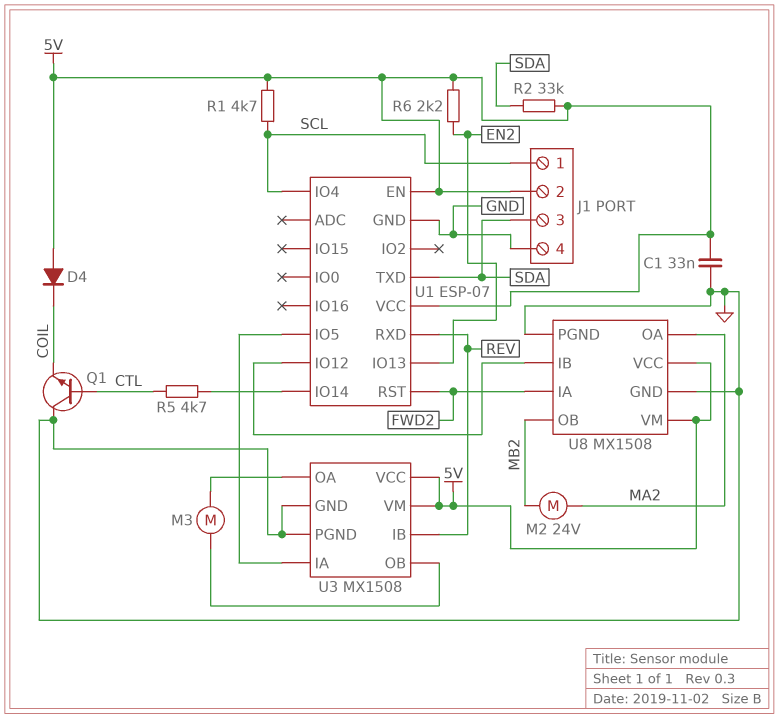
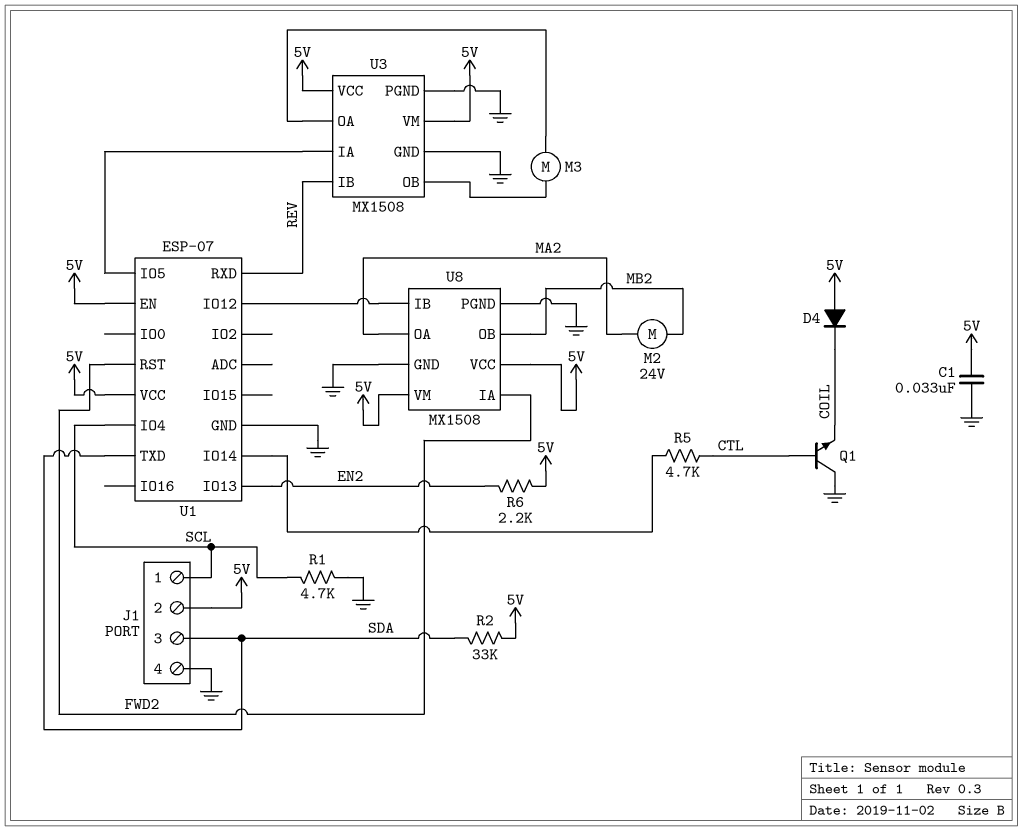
R1: 4.7k (5V, SCL) -> 4.7k (GND, SCL)

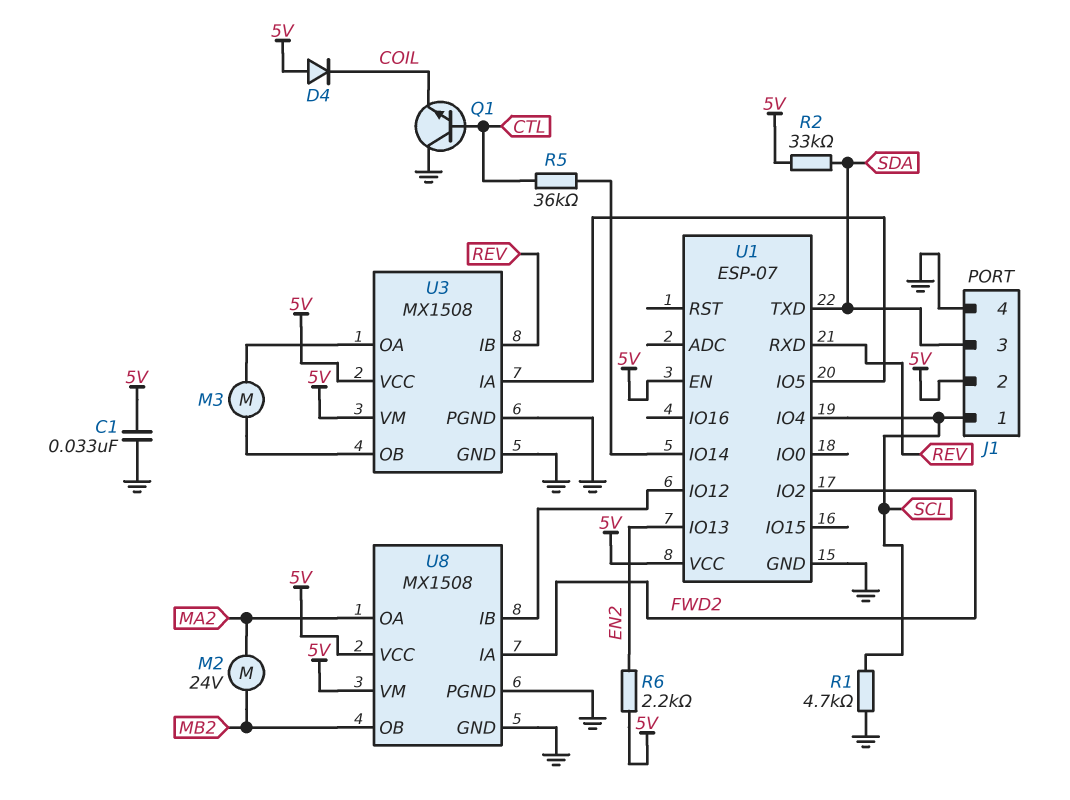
R5: 4.7k (CTL, U1/IO14) -> 36k (CTL, U1/IO14)
U1 pin IO2: none -> FWD2
U1 pin RST: FWD2 -> none

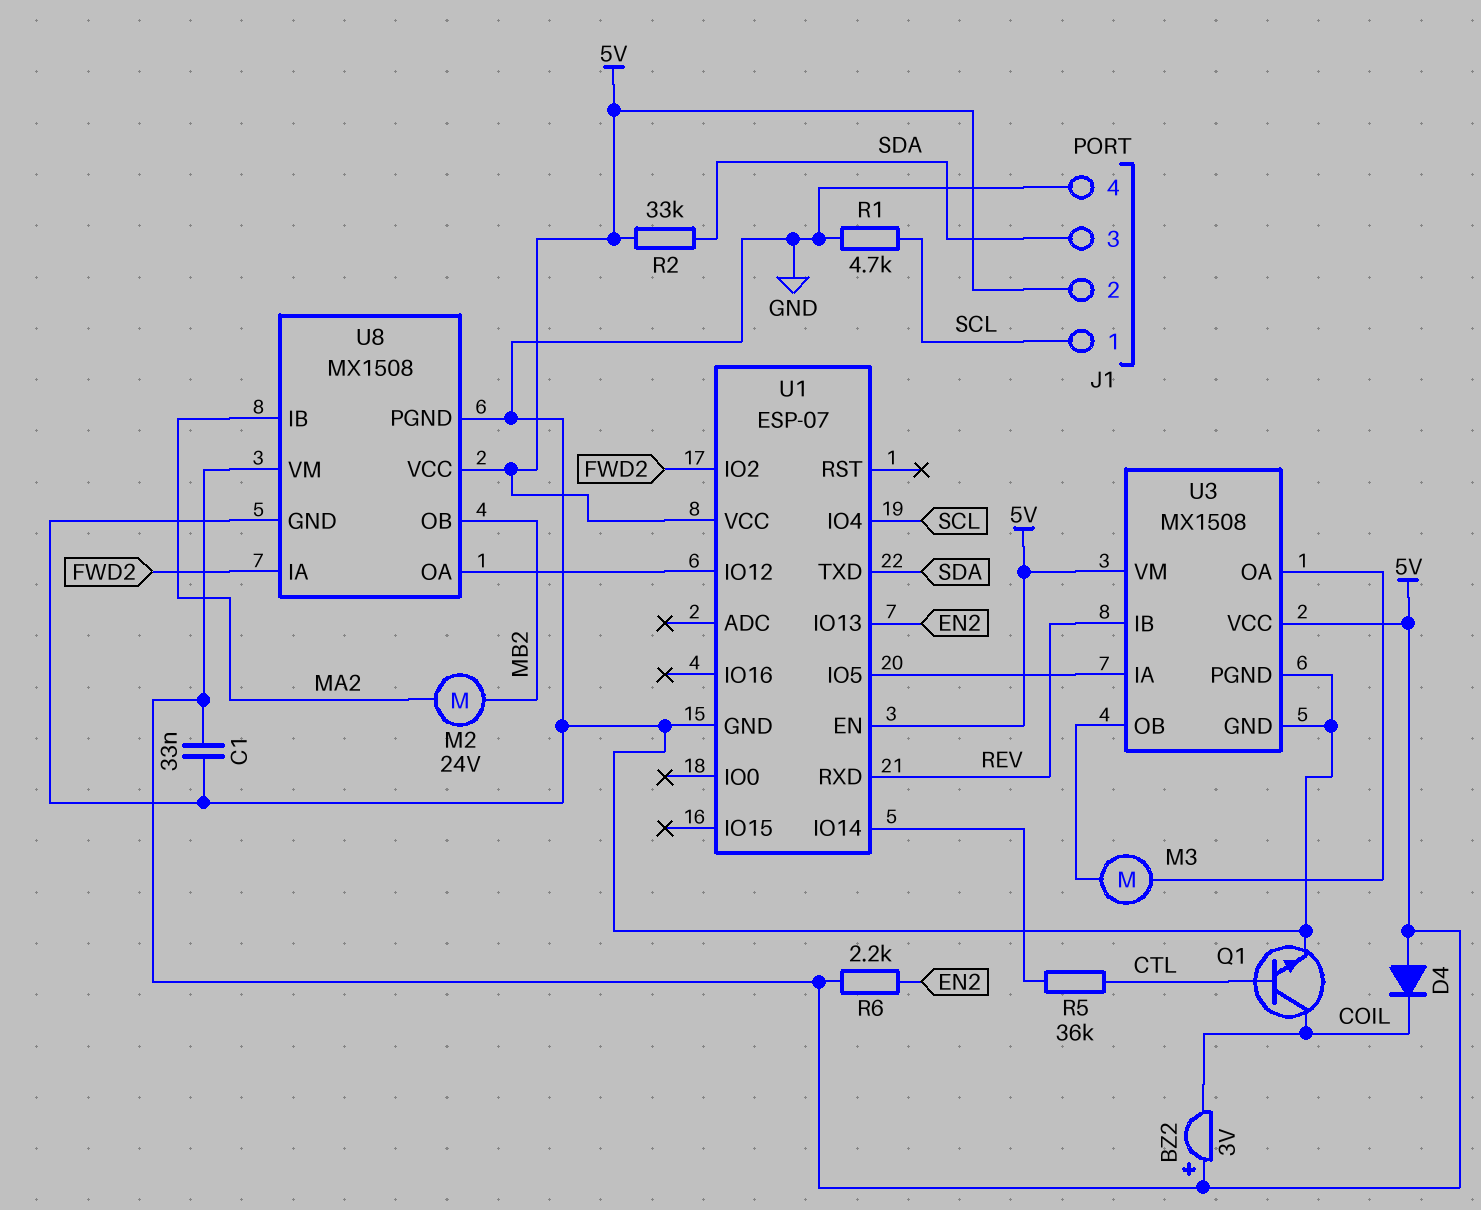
BZ2: none -> buzzer 3V (plus 5V, minus COIL)
Q1: NPN (B CTL, C GND, E COIL) -> NPN (B CTL, C COIL, E GND)
U8 pin IB: U1/IO12 -> MA2
U8 pin OA: MA2 -> U1/IO12

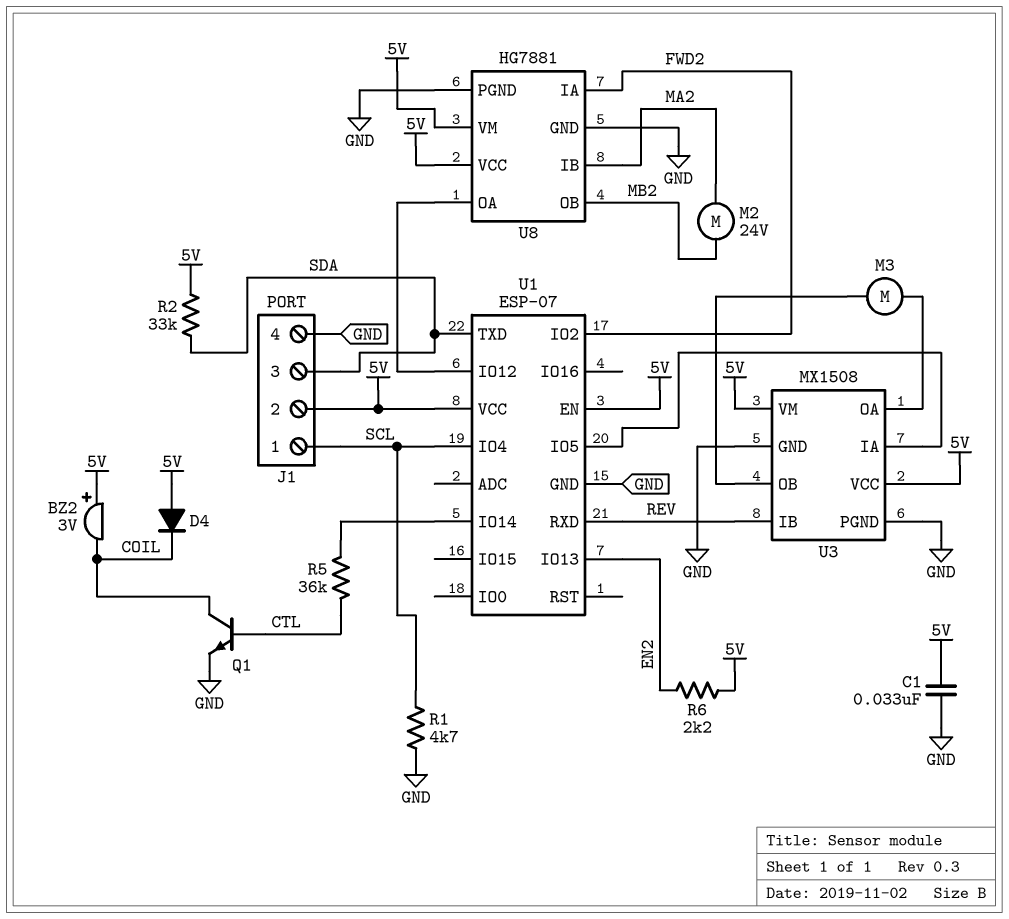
U8: MX1508 -> HG7881

